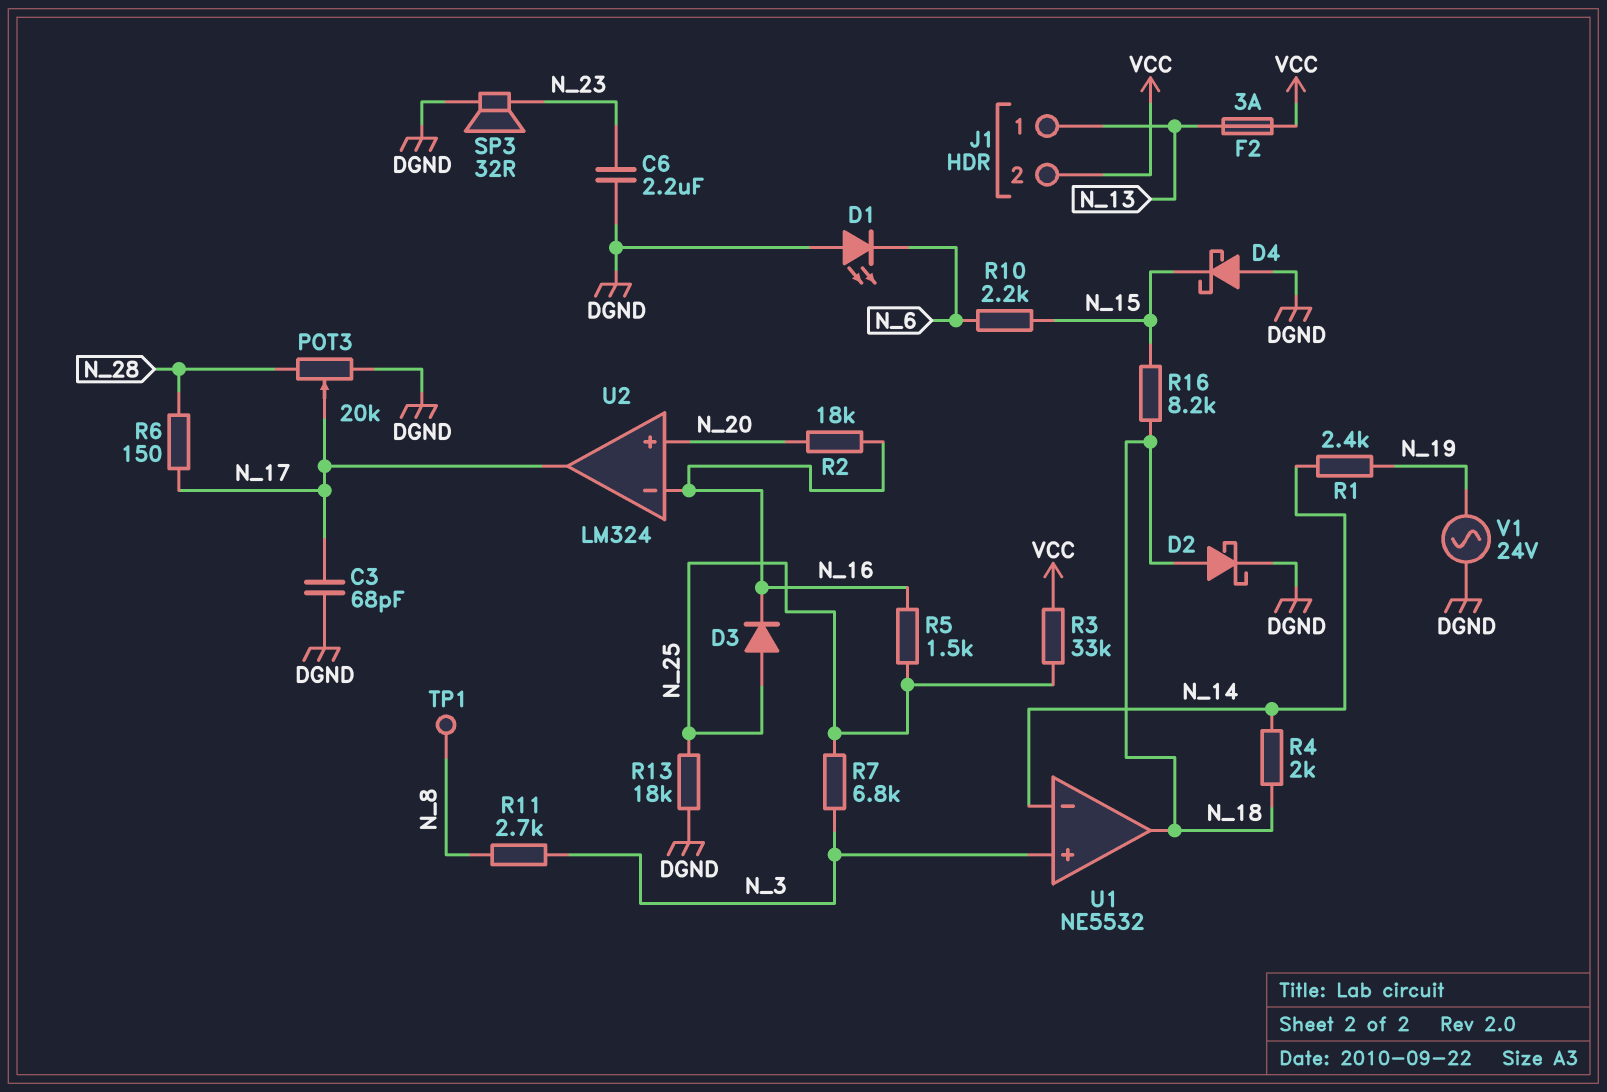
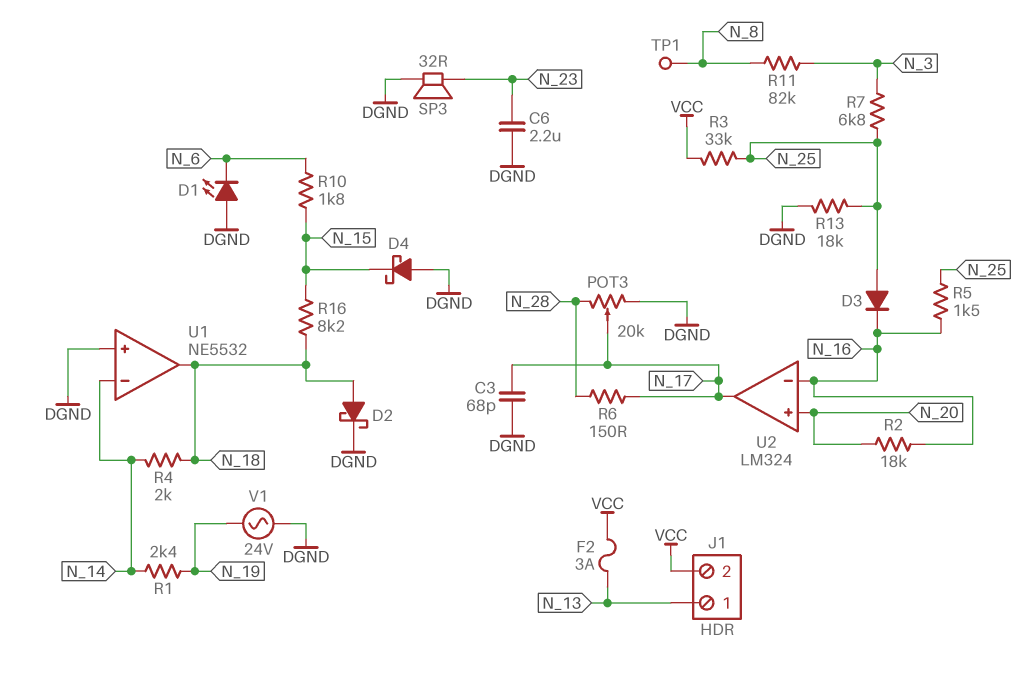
R10: 2.2k (N_6, N_15) -> 1.8k (N_6, N_15)
R11: 2.7k (N_3, N_8) -> 82k (N_3, N_8)
U1 pin in+: N_3 -> DGND

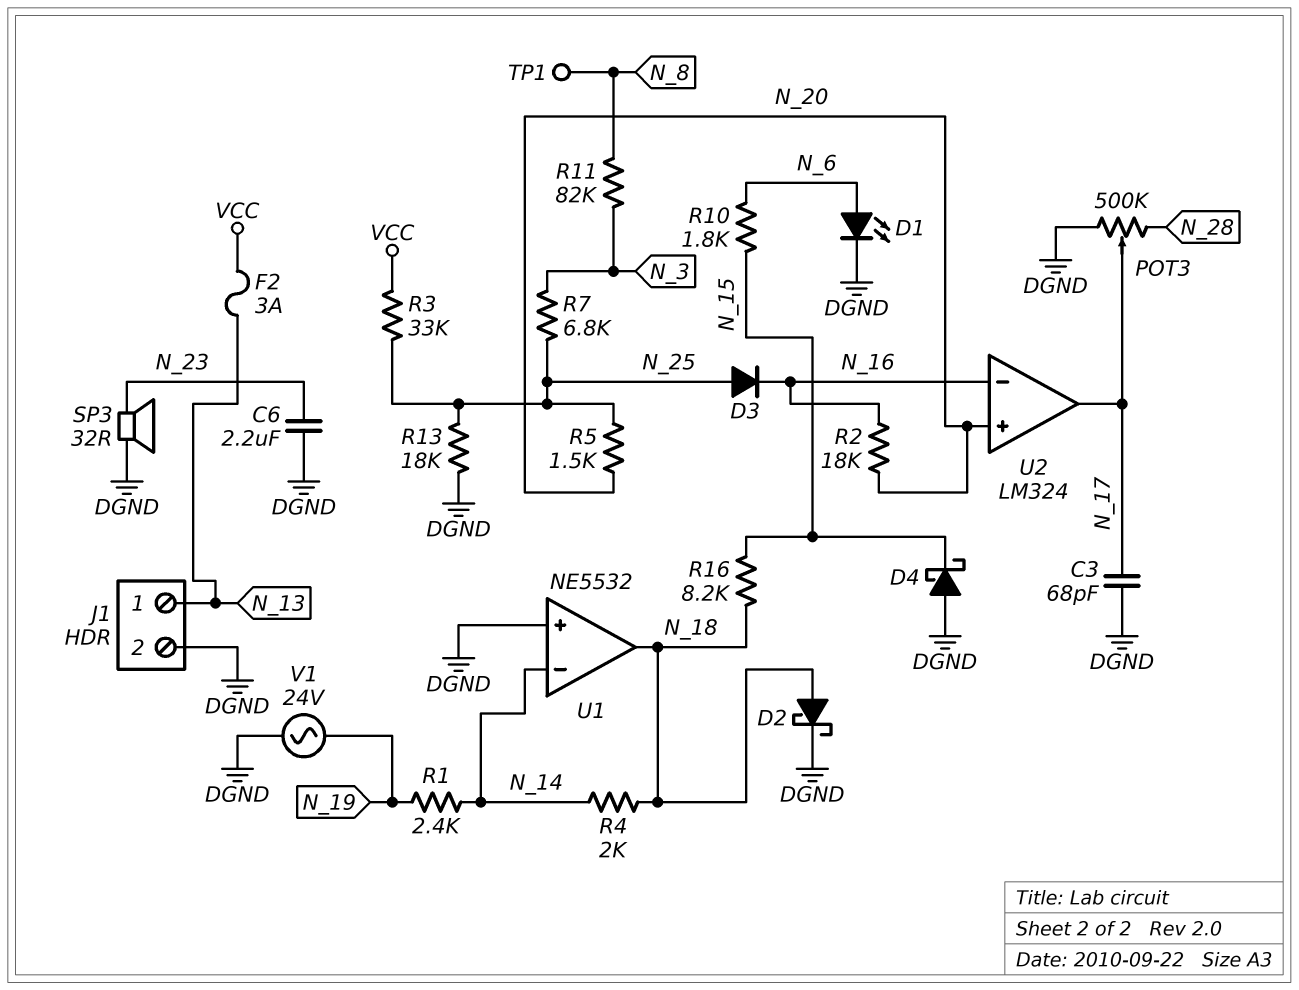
D1: LED (A DGND, K N_6) -> LED (A N_6, K DGND)
J1 pin 2: VCC -> DGND
POT3: 20k (DGND, N_28, wiper N_17) -> 500k (DGND, N_28, wiper N_17)
R5: 1.5k (N_16, N_25) -> 1.5k (N_20, N_25)
R6: 150 (N_17, N_28) -> none

